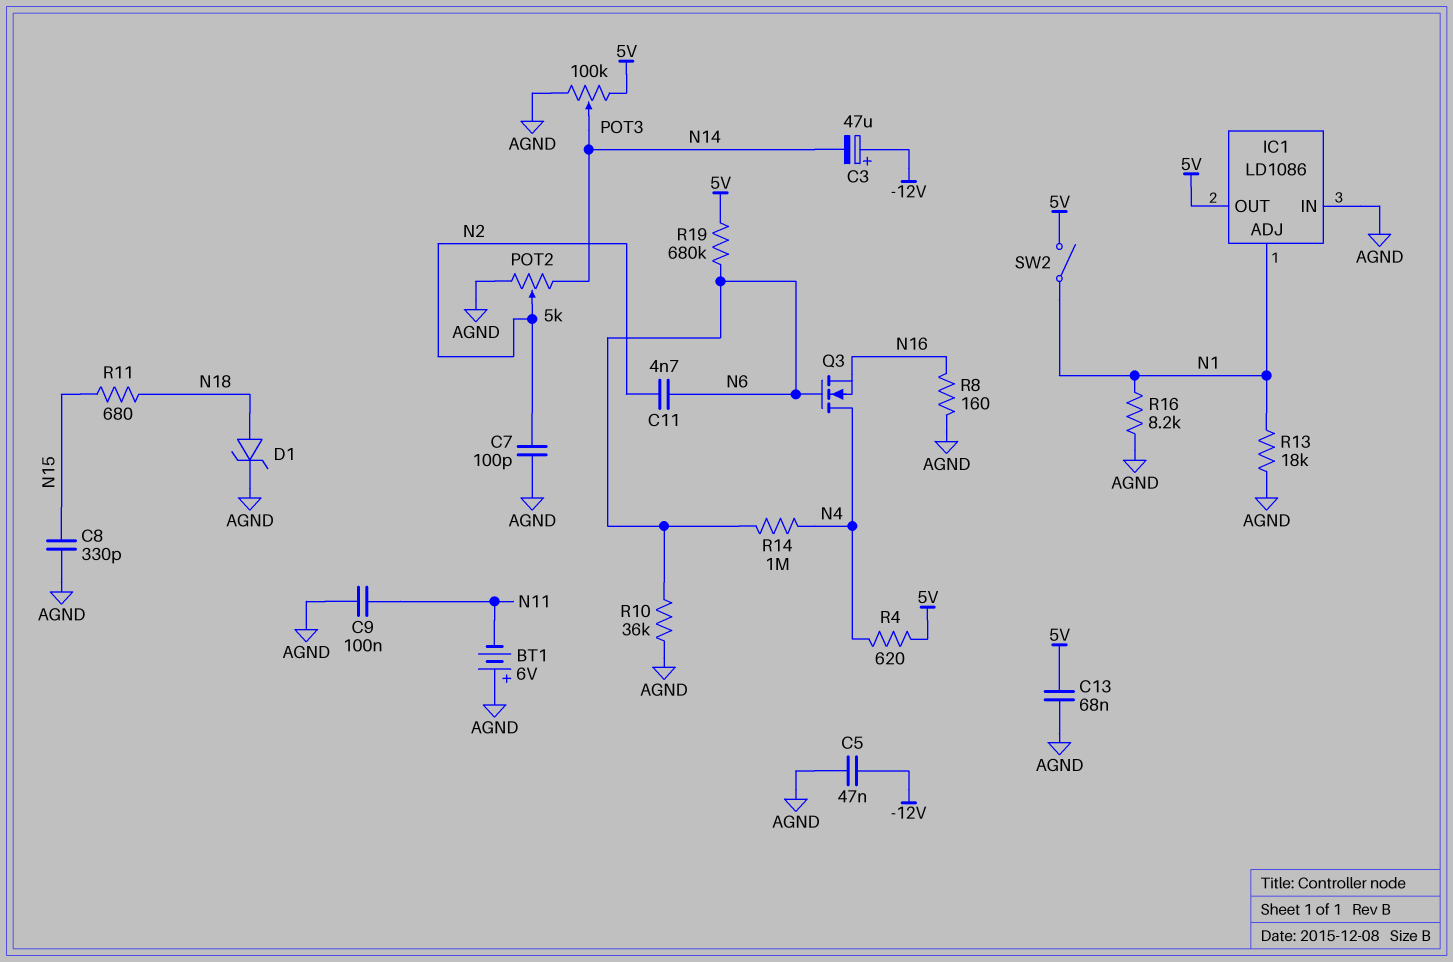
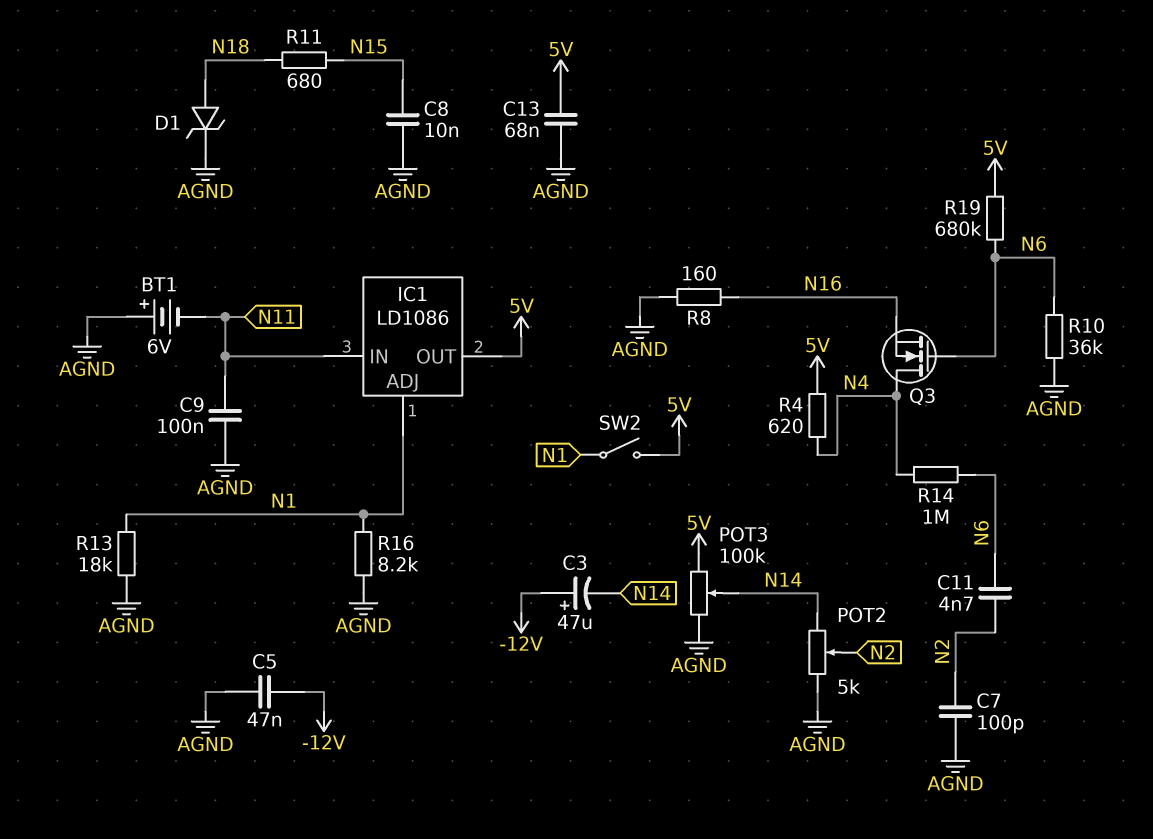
C8: 330pF (AGND, N15) -> 10nF (AGND, N15)
IC1 pin IN: AGND -> N11

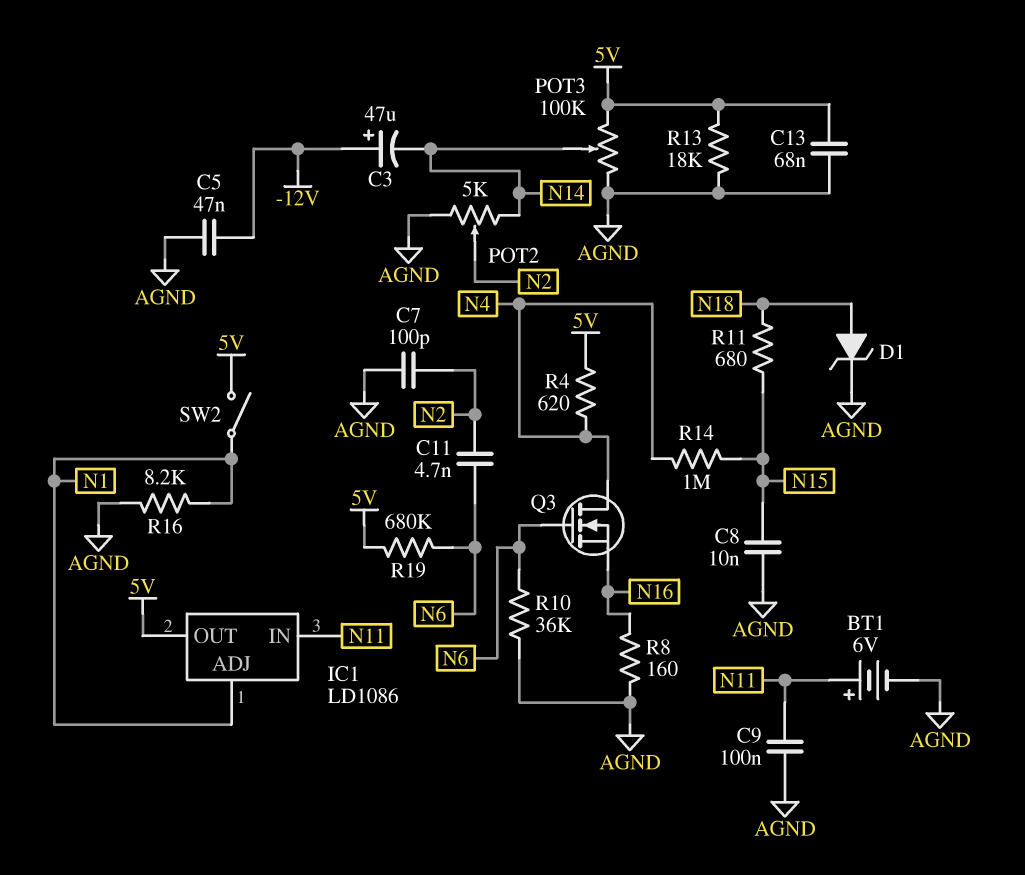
BT1: 6V (plus AGND, minus N11) -> 6V (plus N11, minus AGND)
R13: 18k (AGND, N1) -> 18k (5V, AGND)
R14: 1M (N4, N6) -> 1M (N4, N15)

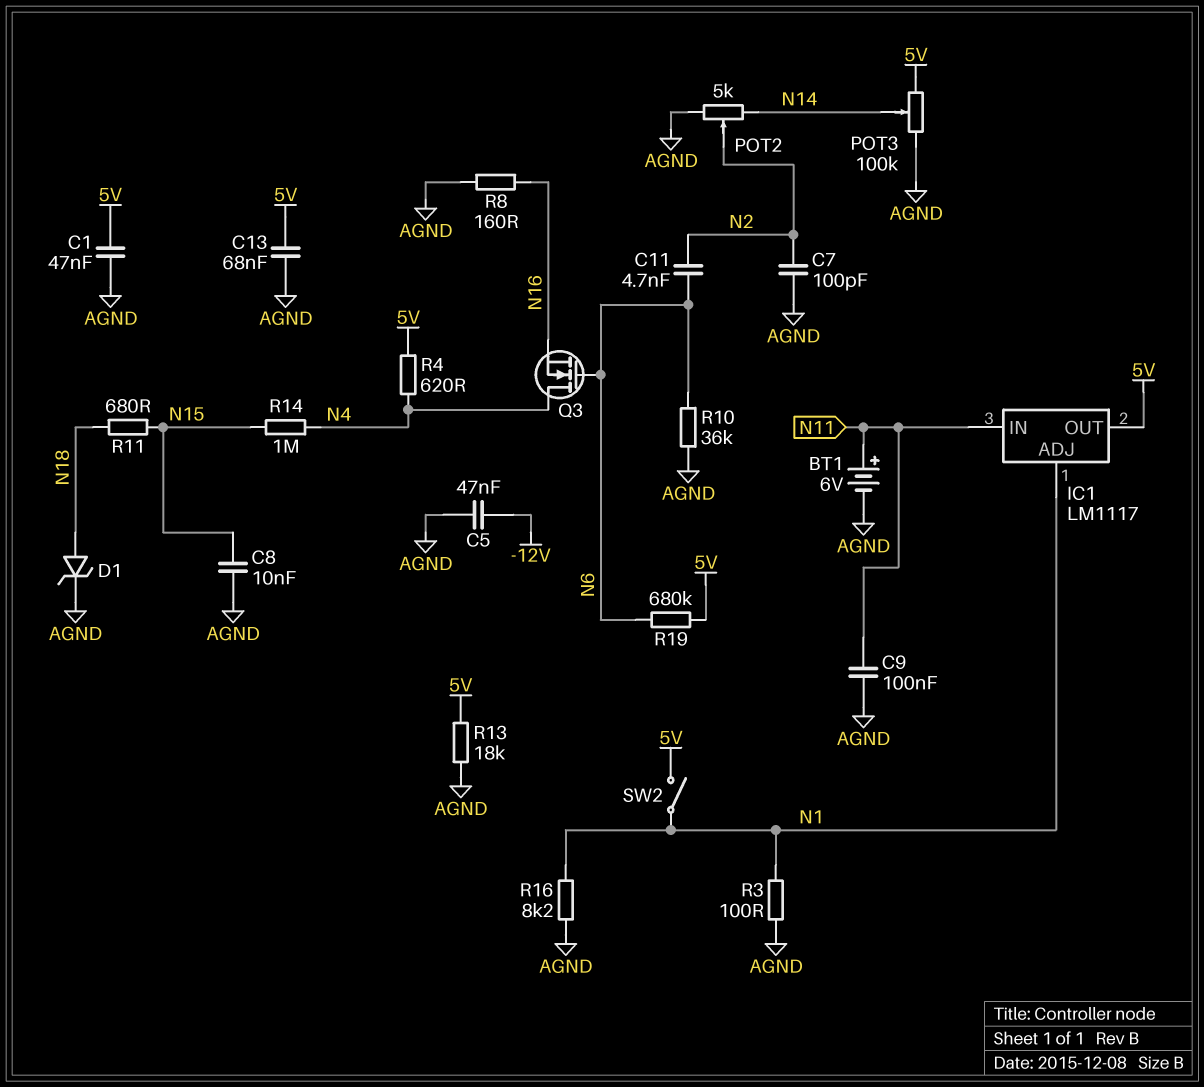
C1: none -> 47nF (5V, AGND)
C3: 47uF (plus -12V, minus N14) -> none
IC1: LD1086 -> LM1117
R3: none -> 100 (AGND, N1)

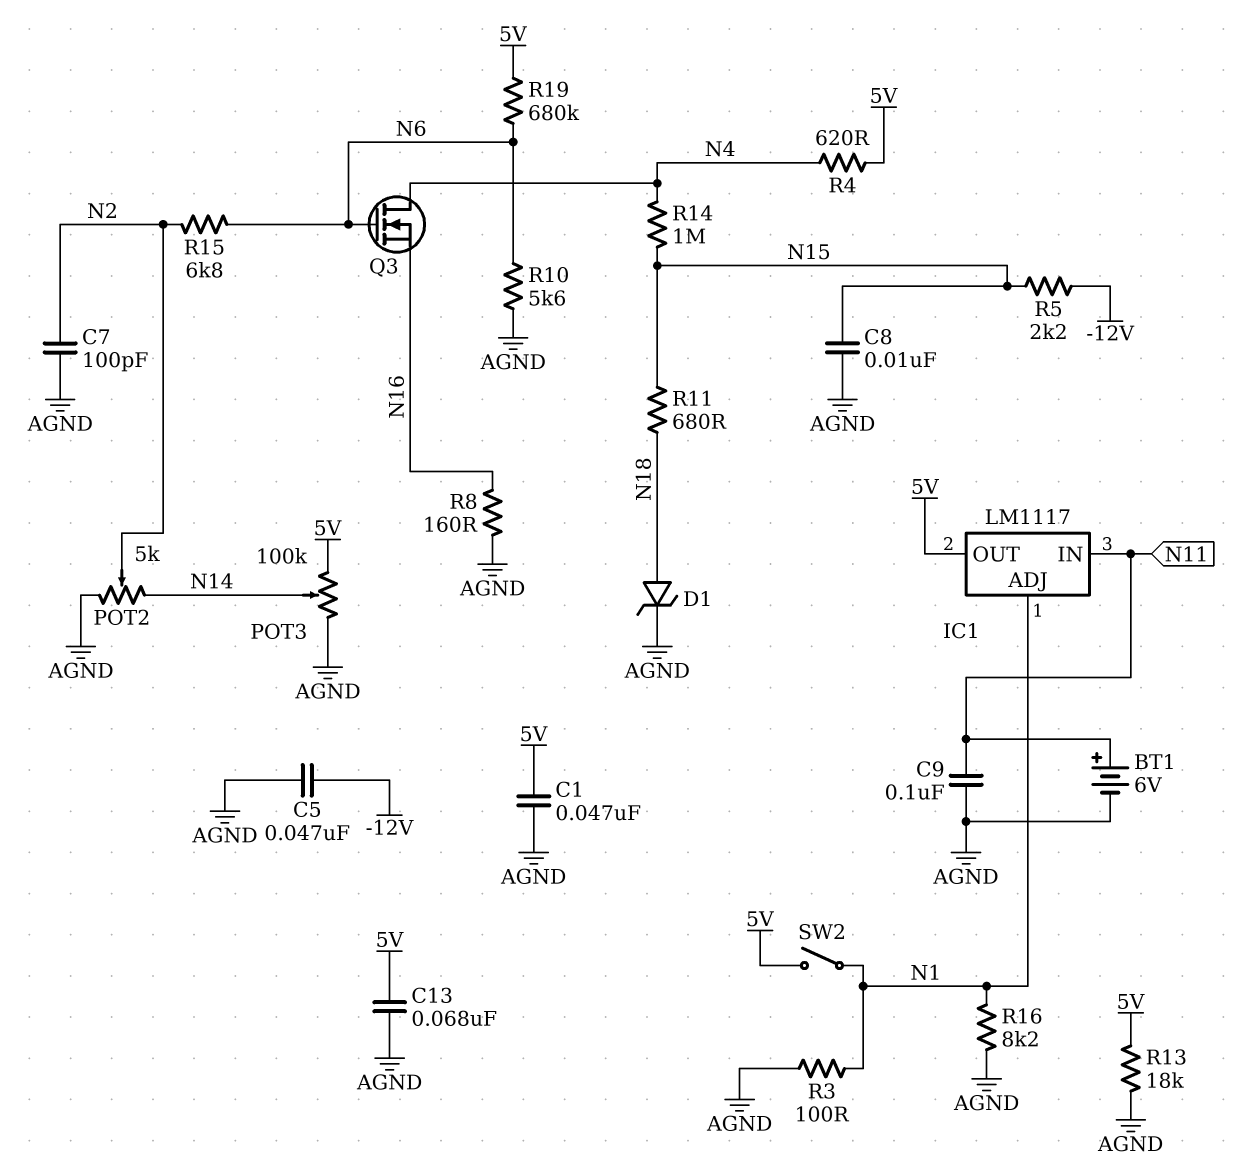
C11: 4.7nF (N2, N6) -> none
R5: none -> 2.2k (-12V, N15)
R10: 36k (AGND, N6) -> 5.6k (AGND, N6)
R15: none -> 6.8k (N2, N6)

